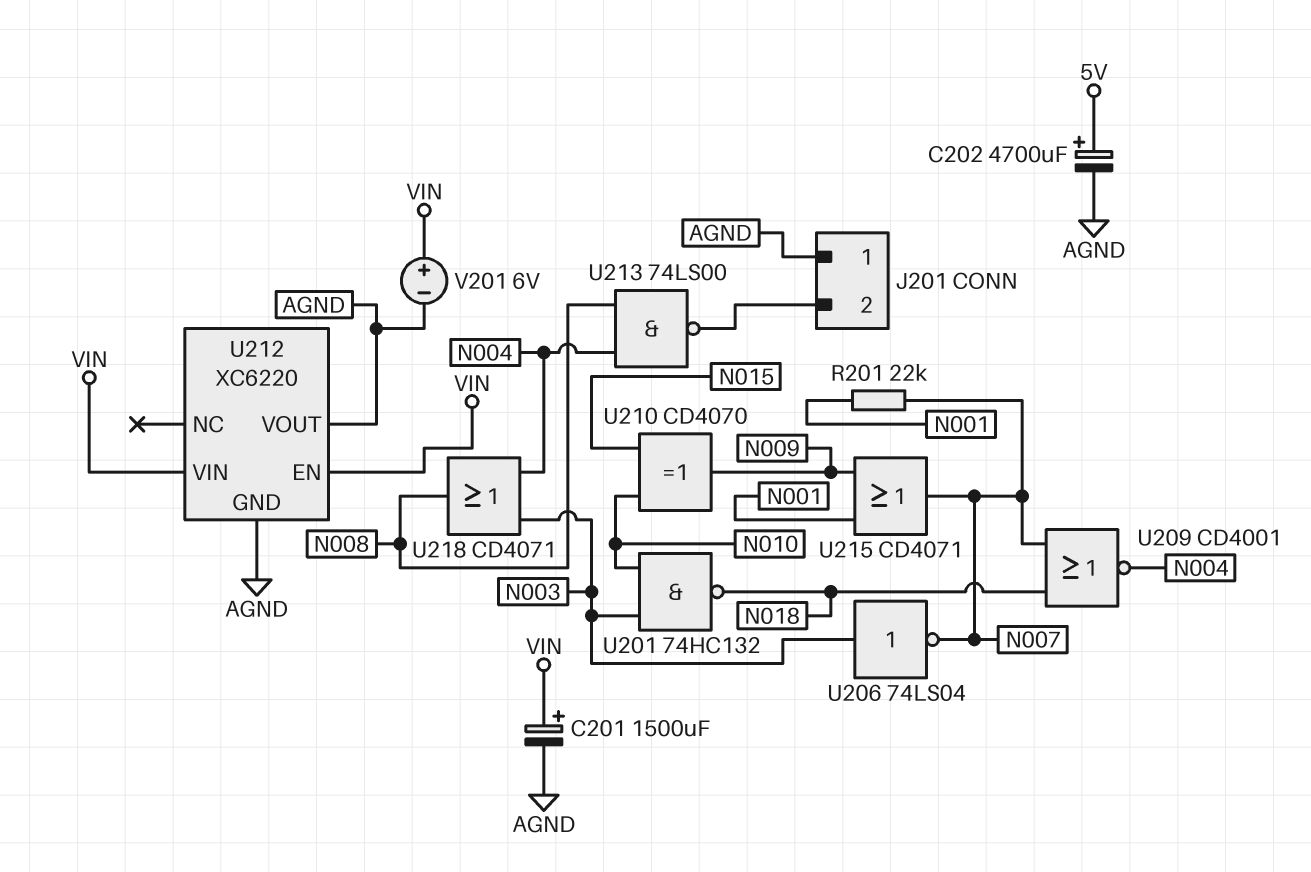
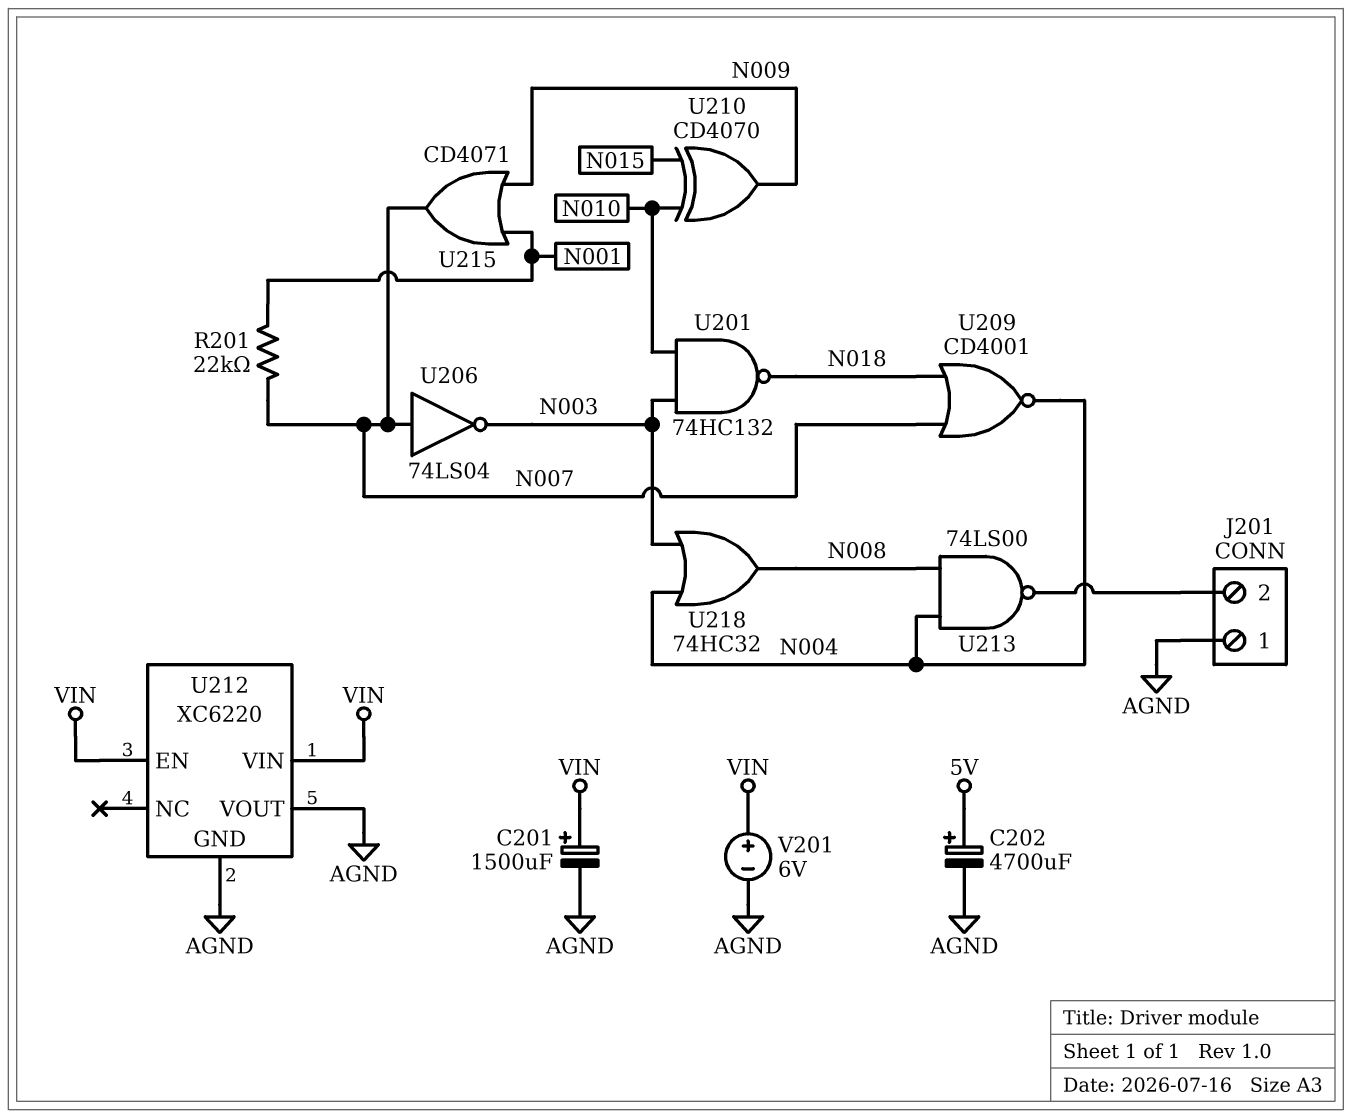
U206: NOT 74LS04 (in N003, out N007) -> NOT 74LS04 (in N007, out N003)
U218: OR CD4071 (in N003, in N004, out N008) -> OR 74HC32 (in N003, in N004, out N008)

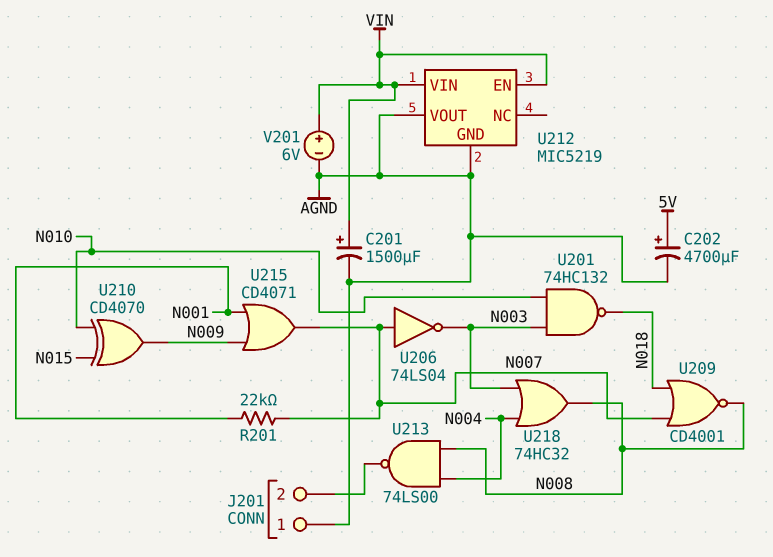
U209: NOR CD4001 (in N007, in N018, out N004) -> NOR CD4001 (in N007, in N018, out N008)
U212: XC6220 -> MIC5219

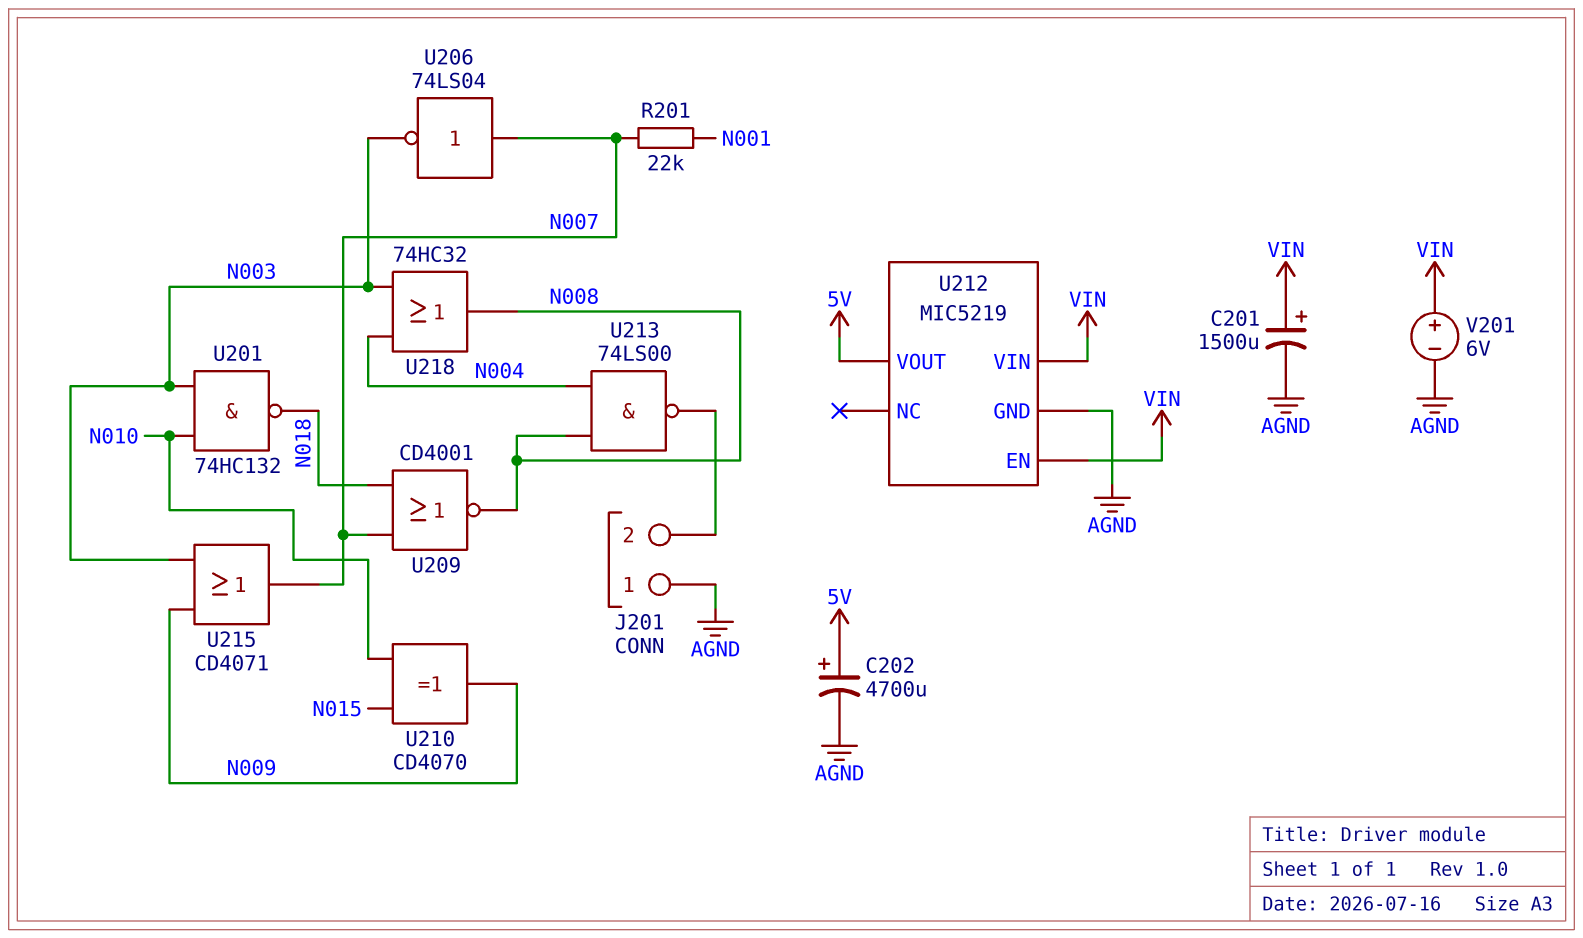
U212 pin VOUT: AGND -> 5V
U215: OR CD4071 (in N001, in N009, out N007) -> OR CD4071 (in N003, in N009, out N007)

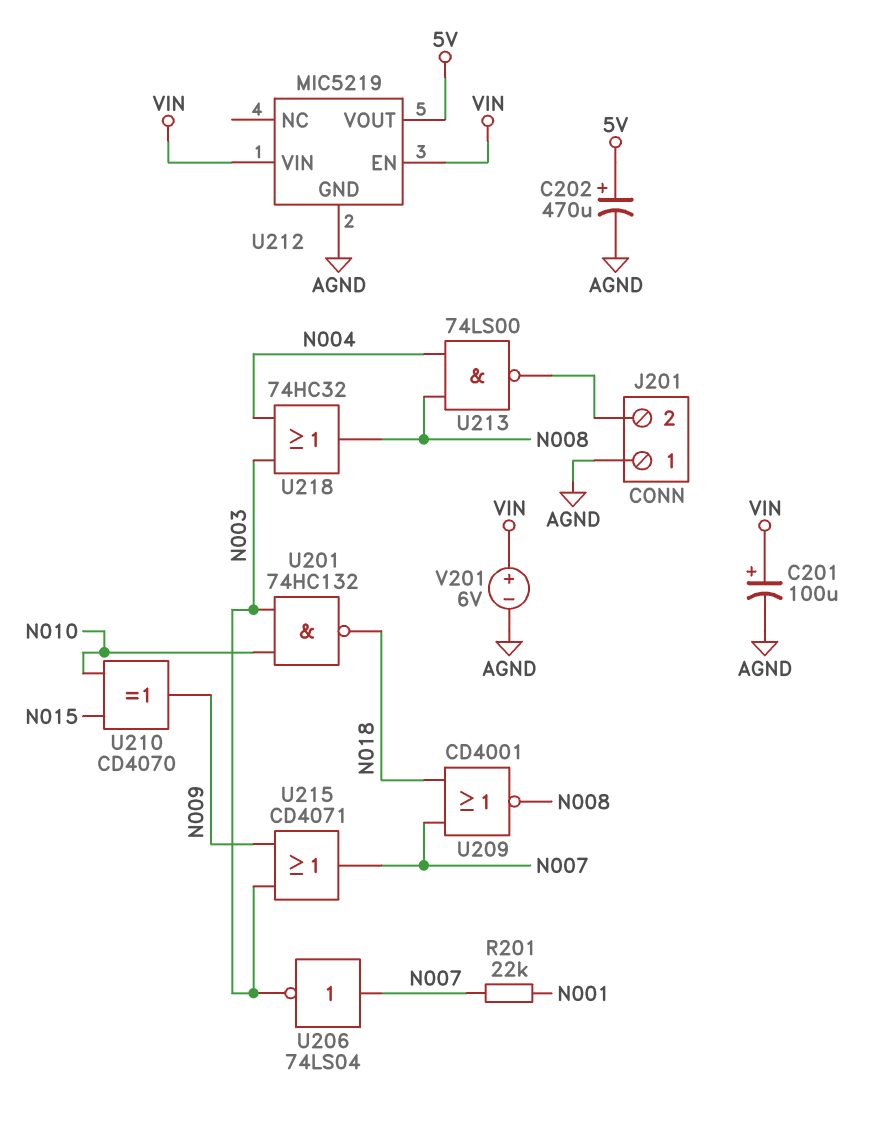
C201: 1500uF (plus VIN, minus AGND) -> 100uF (plus VIN, minus AGND)
C202: 4700uF (plus 5V, minus AGND) -> 470uF (plus 5V, minus AGND)

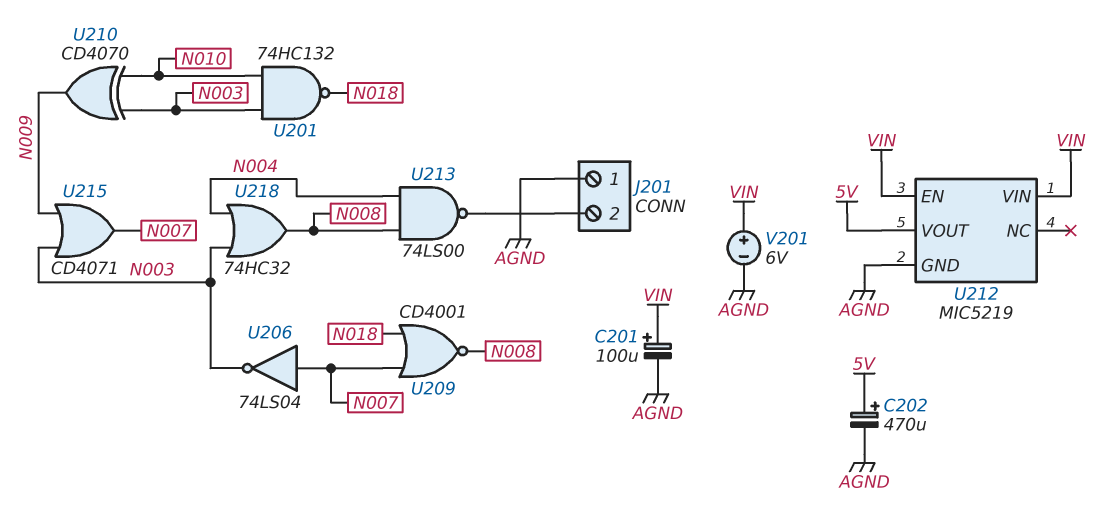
R201: 22k (N001, N007) -> none
U210: XOR CD4070 (in N010, in N015, out N009) -> XOR CD4070 (in N003, in N010, out N009)

